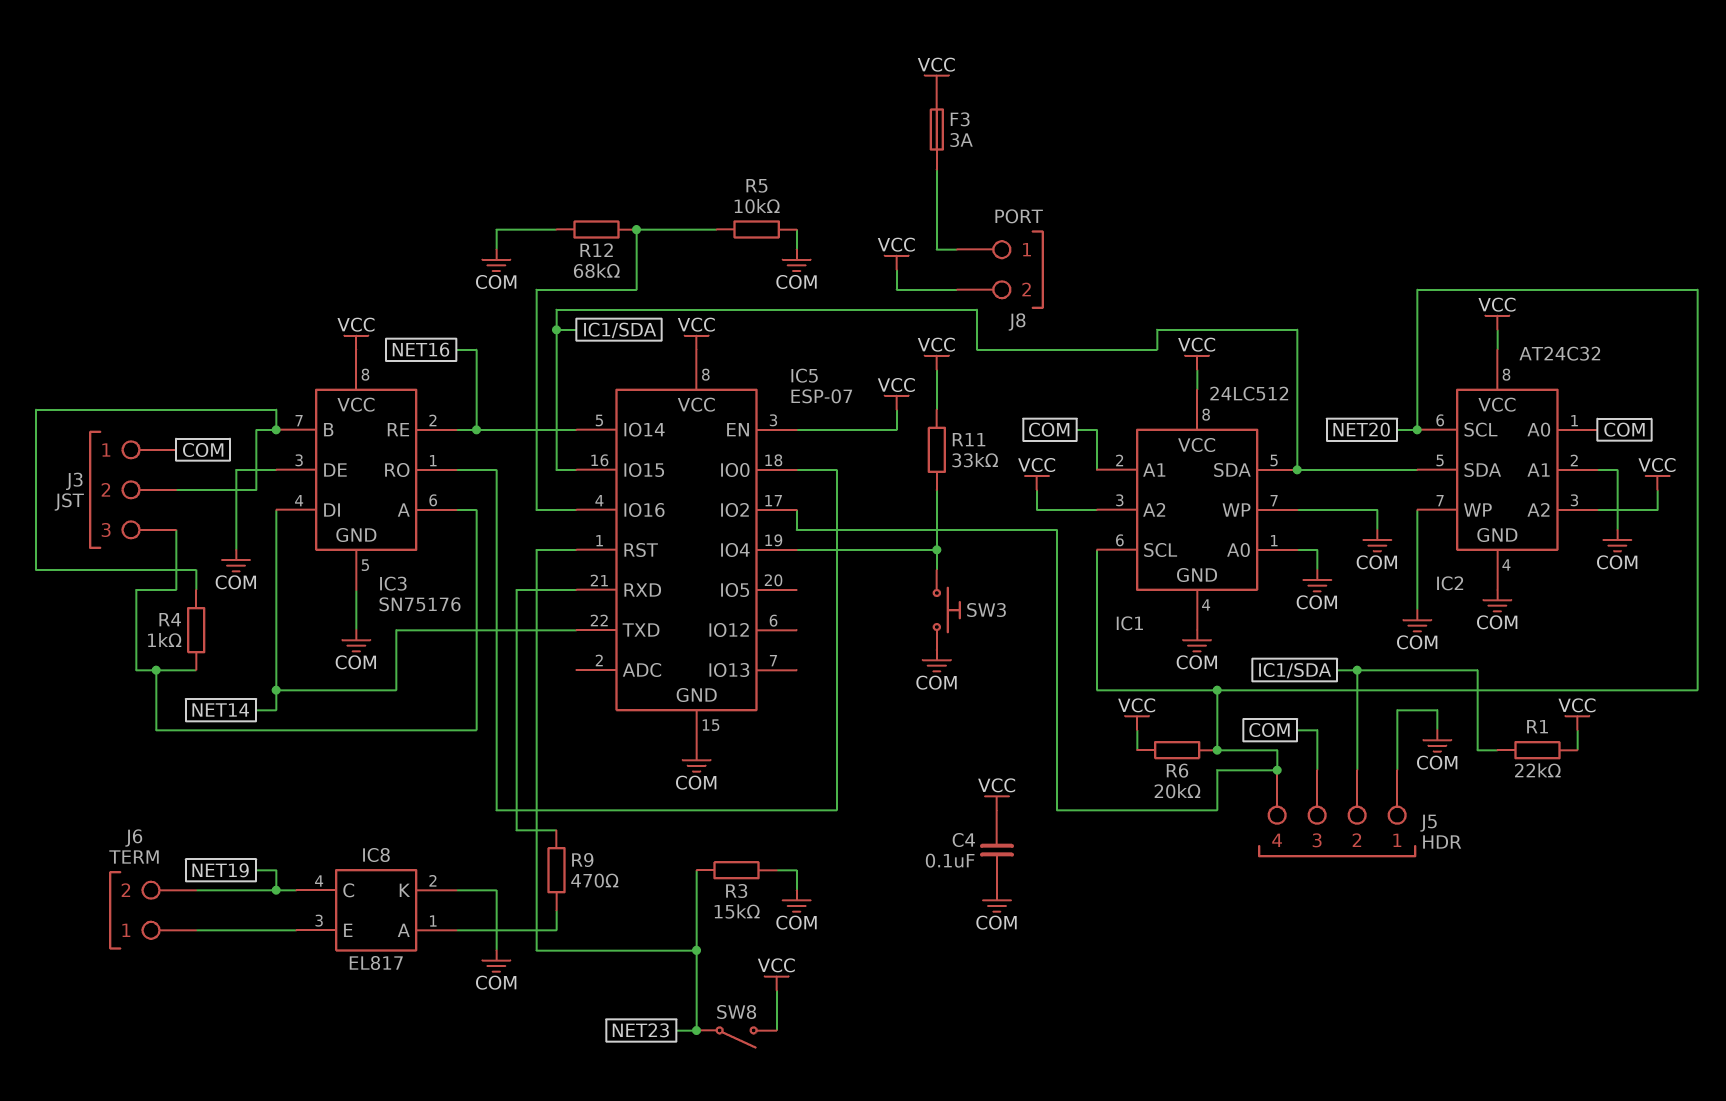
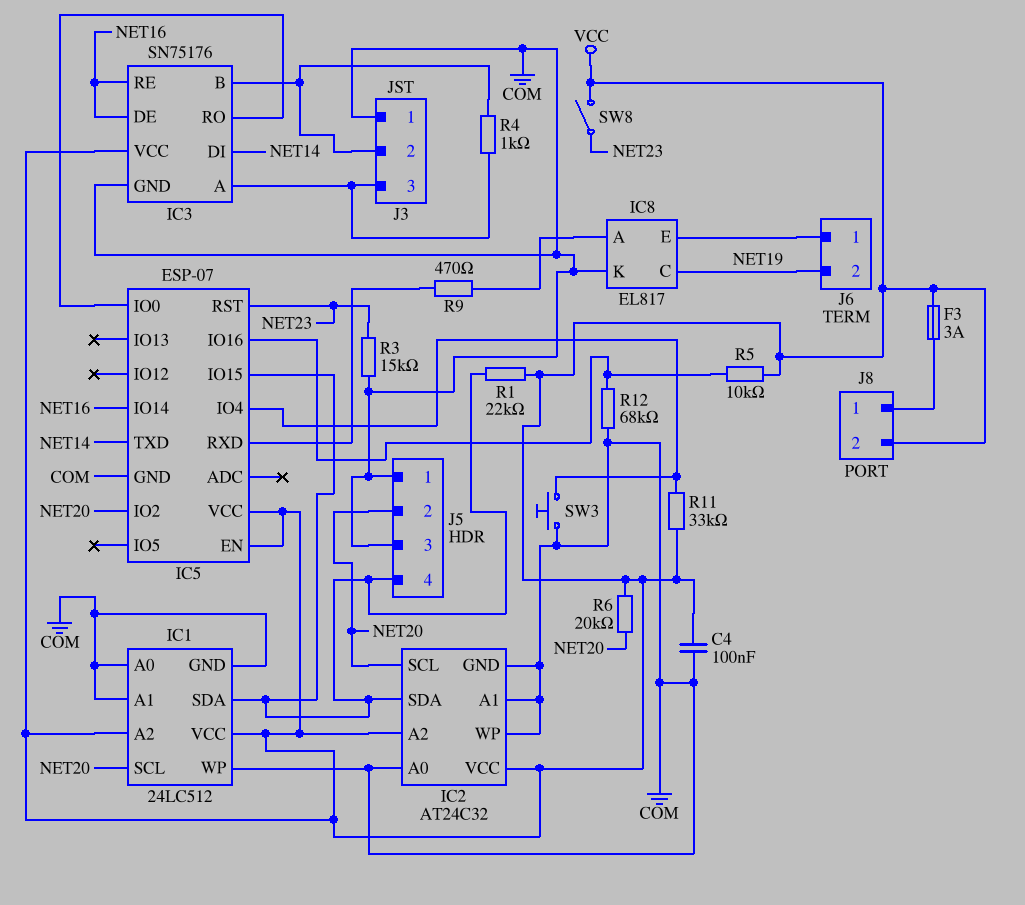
IC3 pin DE: COM -> NET16
J5 pin 2: IC1/SDA -> NET20
J5 pin 4: NET20 -> IC1/SDA
R5: 10k (COM, IC5/IO16) -> 10k (IC5/IO16, VCC)

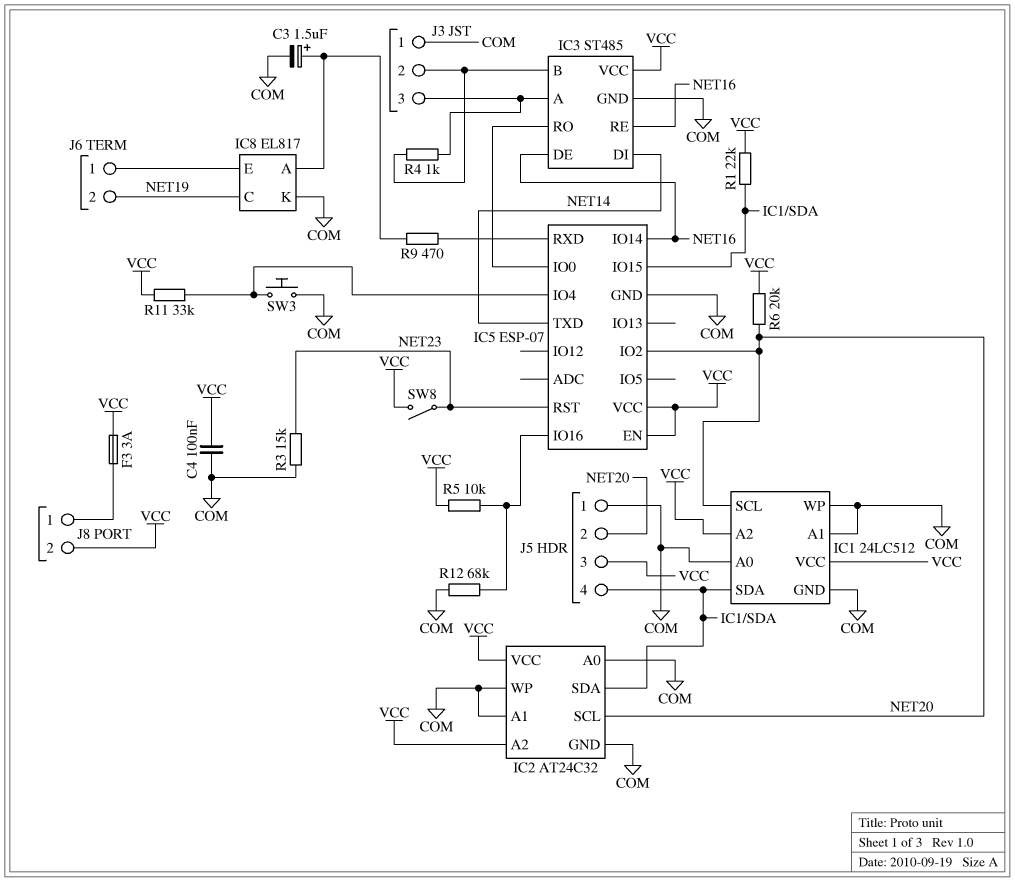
C3: none -> 1.5uF (plus IC8/A, minus COM)
IC3: SN75176 -> ST485
J5 pin 3: COM -> VCC

